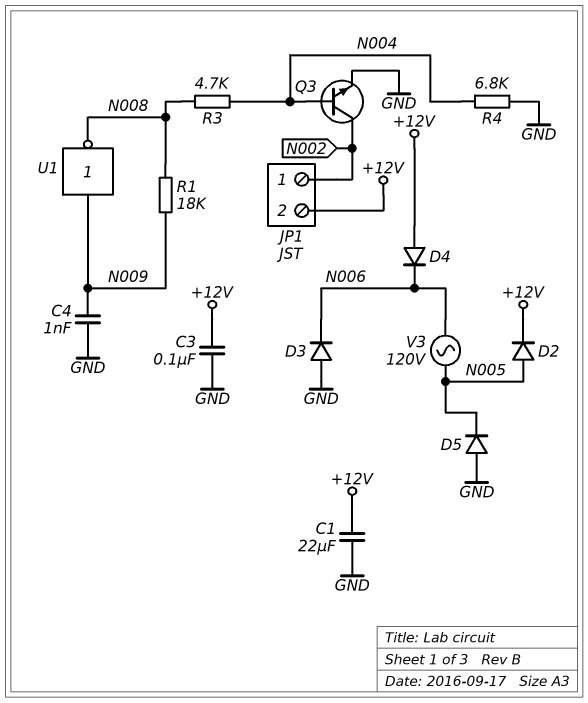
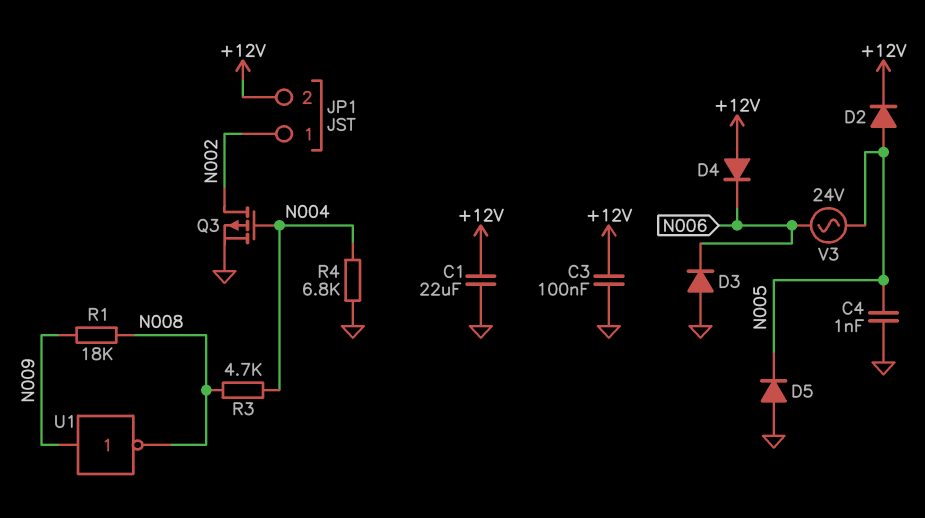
C4: 1nF (GND, N009) -> 1nF (GND, N005)
Q3: NPN (B N004, C N002, E GND) -> PMOS (G N004, D N002, S GND)
V3: AC 120V (N005, N006) -> AC 24V (N005, N006)

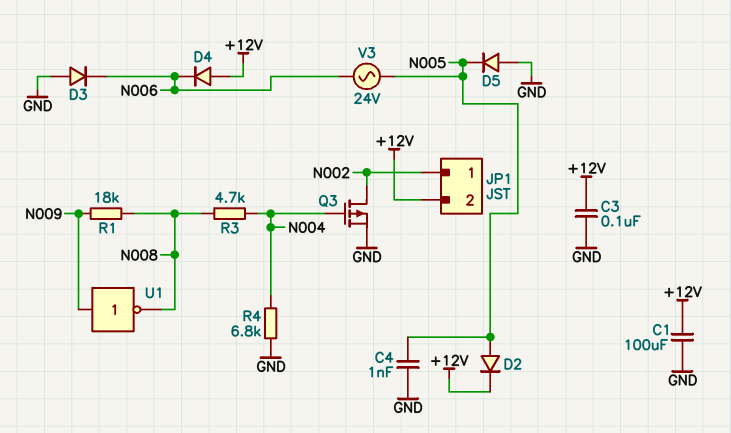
C1: 22uF (+12V, GND) -> 100uF (+12V, GND)

